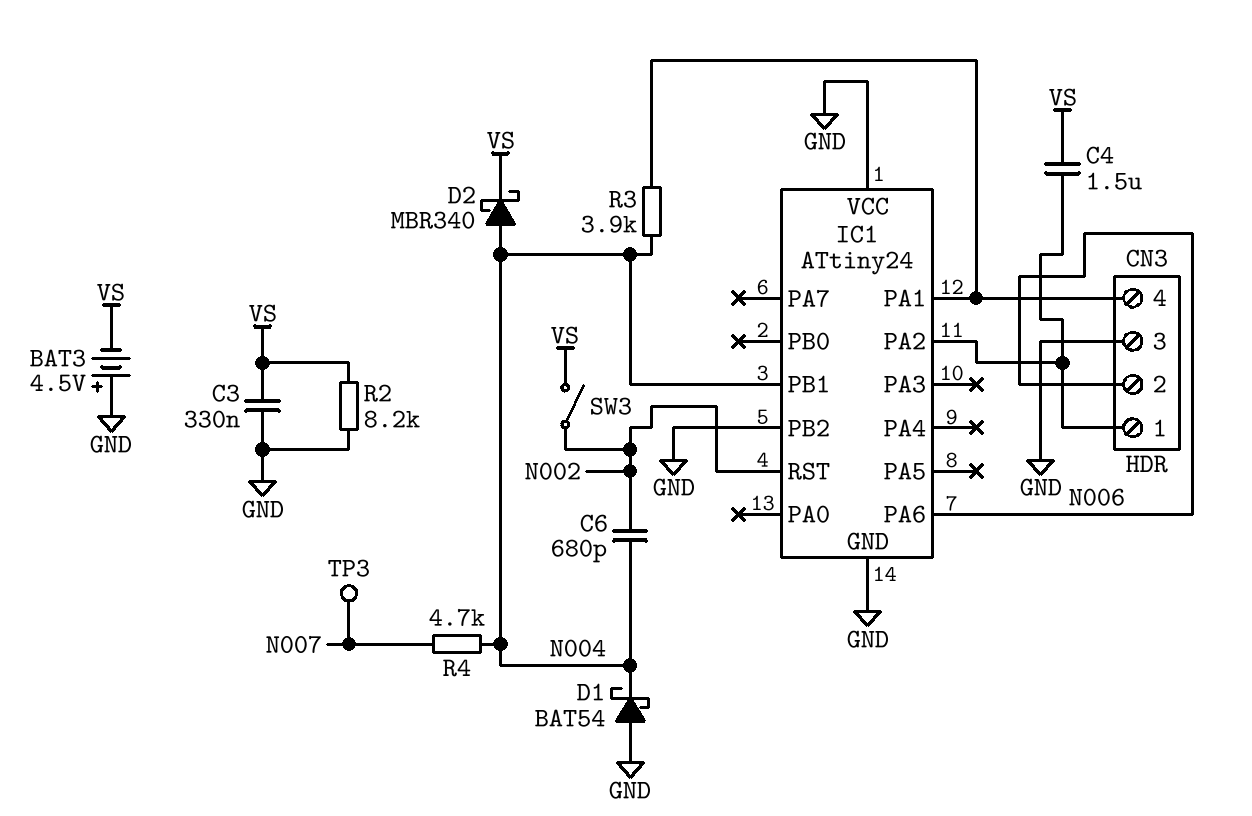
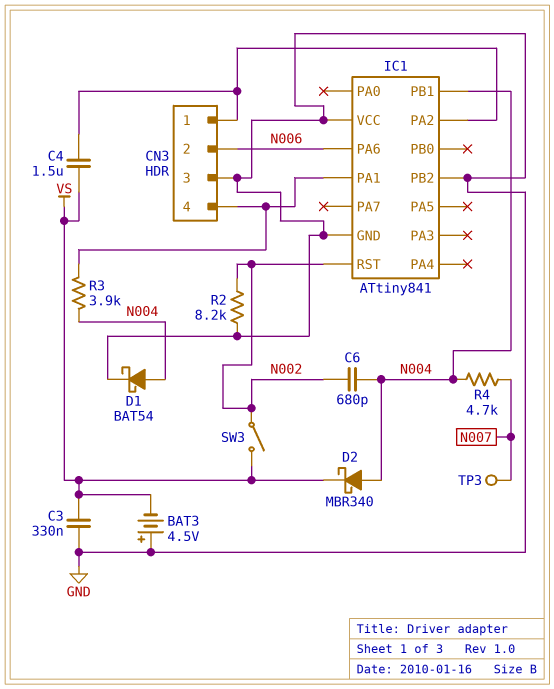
D1: schottky BAT54 (A GND, K N004) -> schottky BAT54 (A N004, K GND)
IC1: ATtiny24 -> ATtiny841
R2: 8.2k (GND, VS) -> 8.2k (GND, N002)

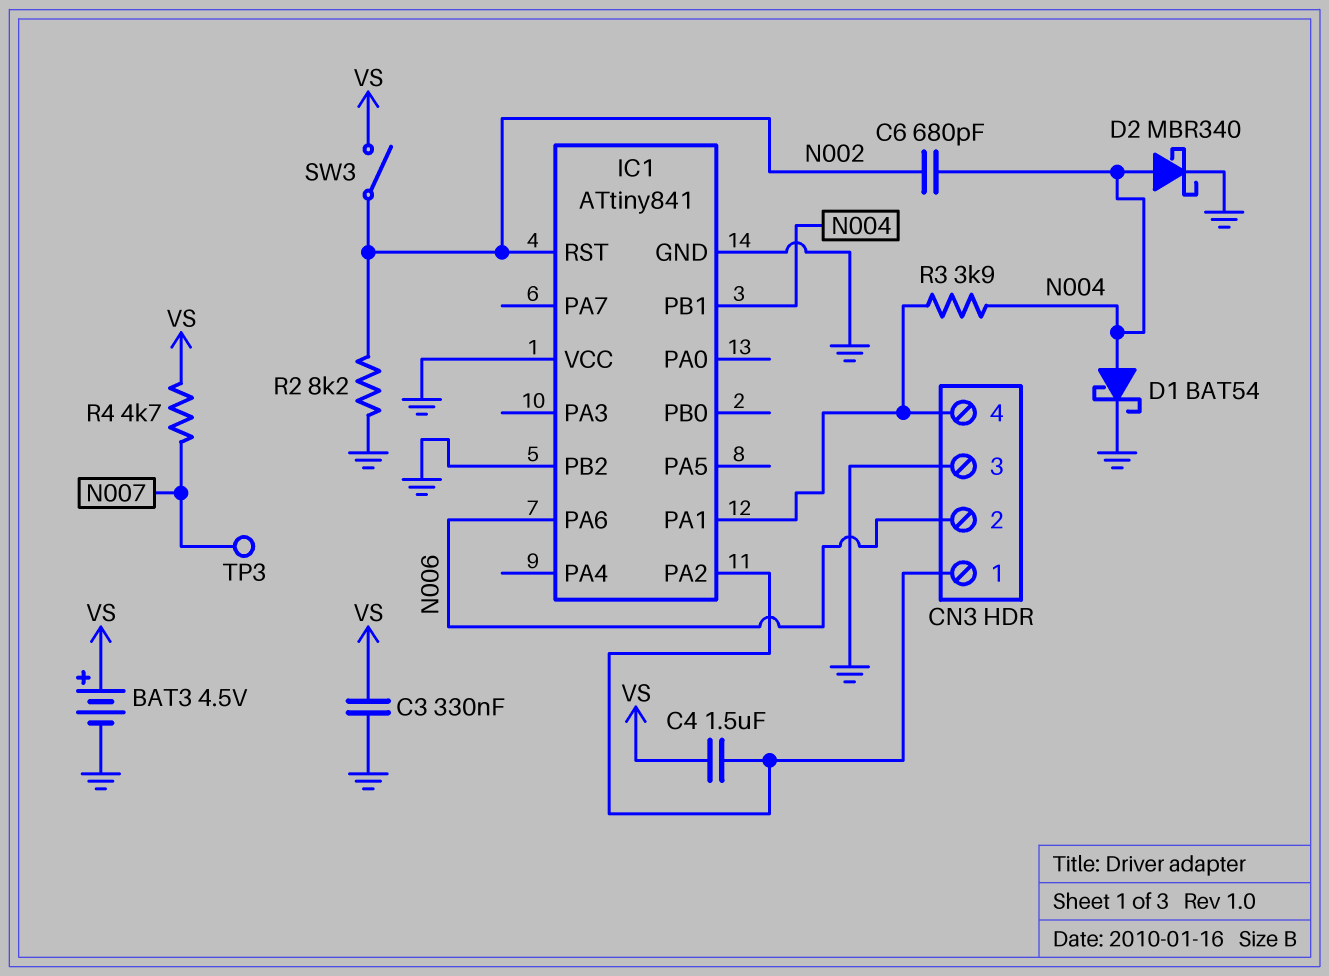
BAT3: 4.5V (plus GND, minus VS) -> 4.5V (plus VS, minus GND)
D2: schottky MBR340 (A N004, K VS) -> schottky MBR340 (A N004, K GND)
R4: 4.7k (N004, N007) -> 4.7k (N007, VS)

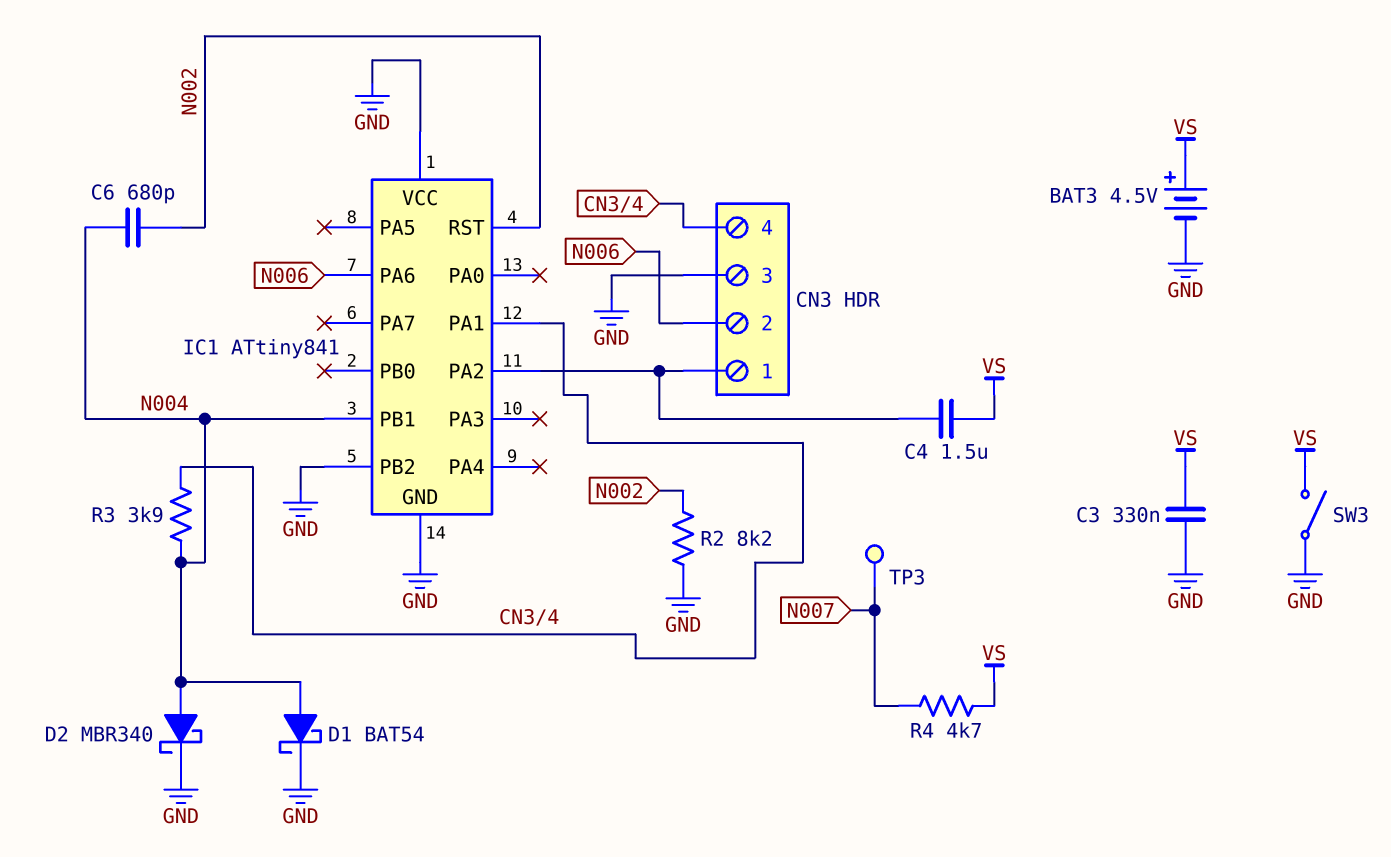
SW3: switch (N002, VS) -> switch (GND, VS)

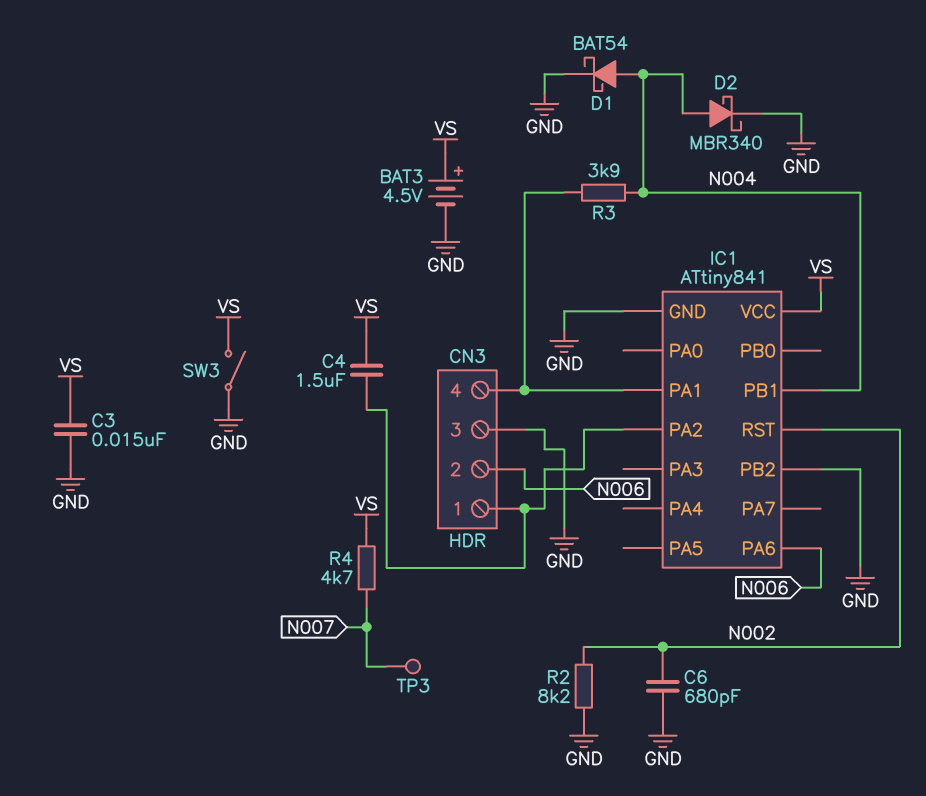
C3: 330nF (GND, VS) -> 15nF (GND, VS)
C6: 680pF (N002, N004) -> 680pF (GND, N002)
IC1 pin VCC: GND -> VS

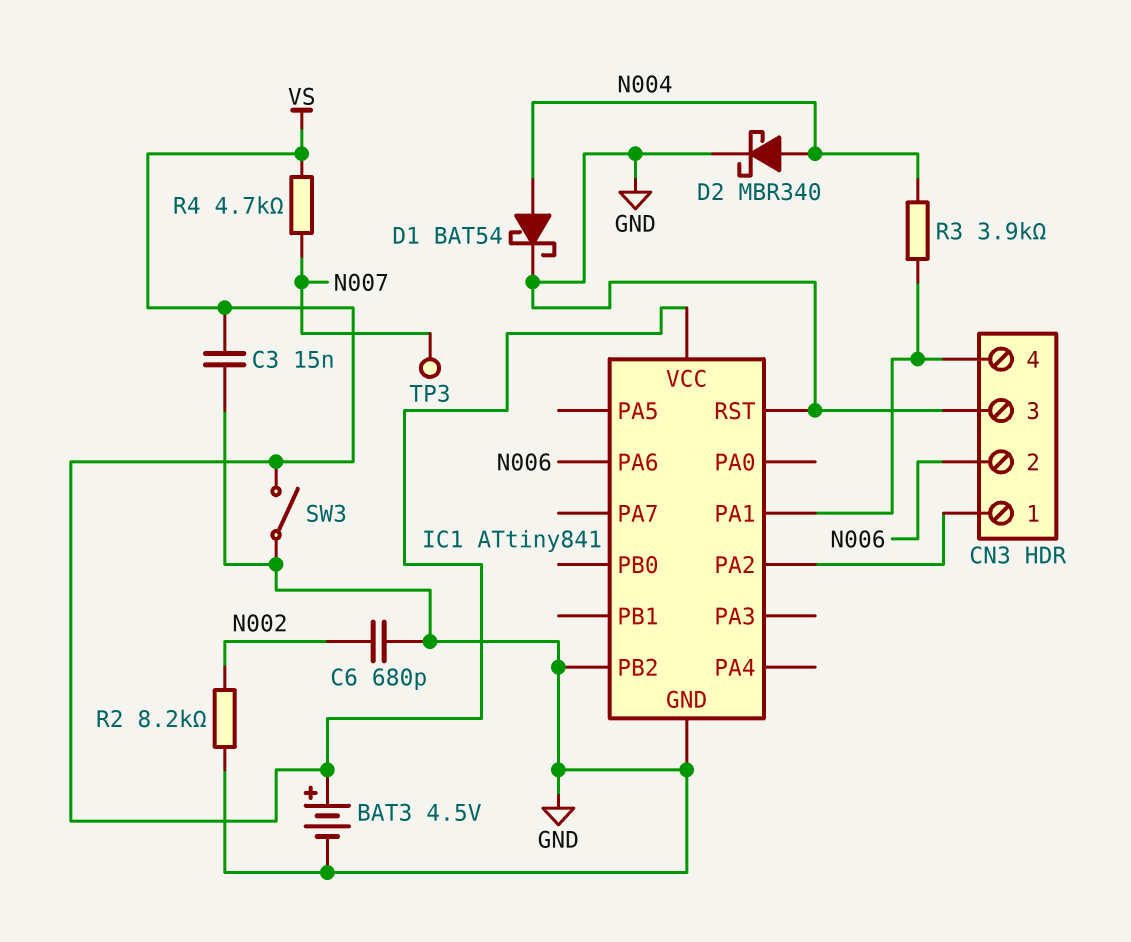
C4: 1.5uF (CN3/1, VS) -> none
IC1 pin PB1: N004 -> none
IC1 pin RST: N002 -> GND

